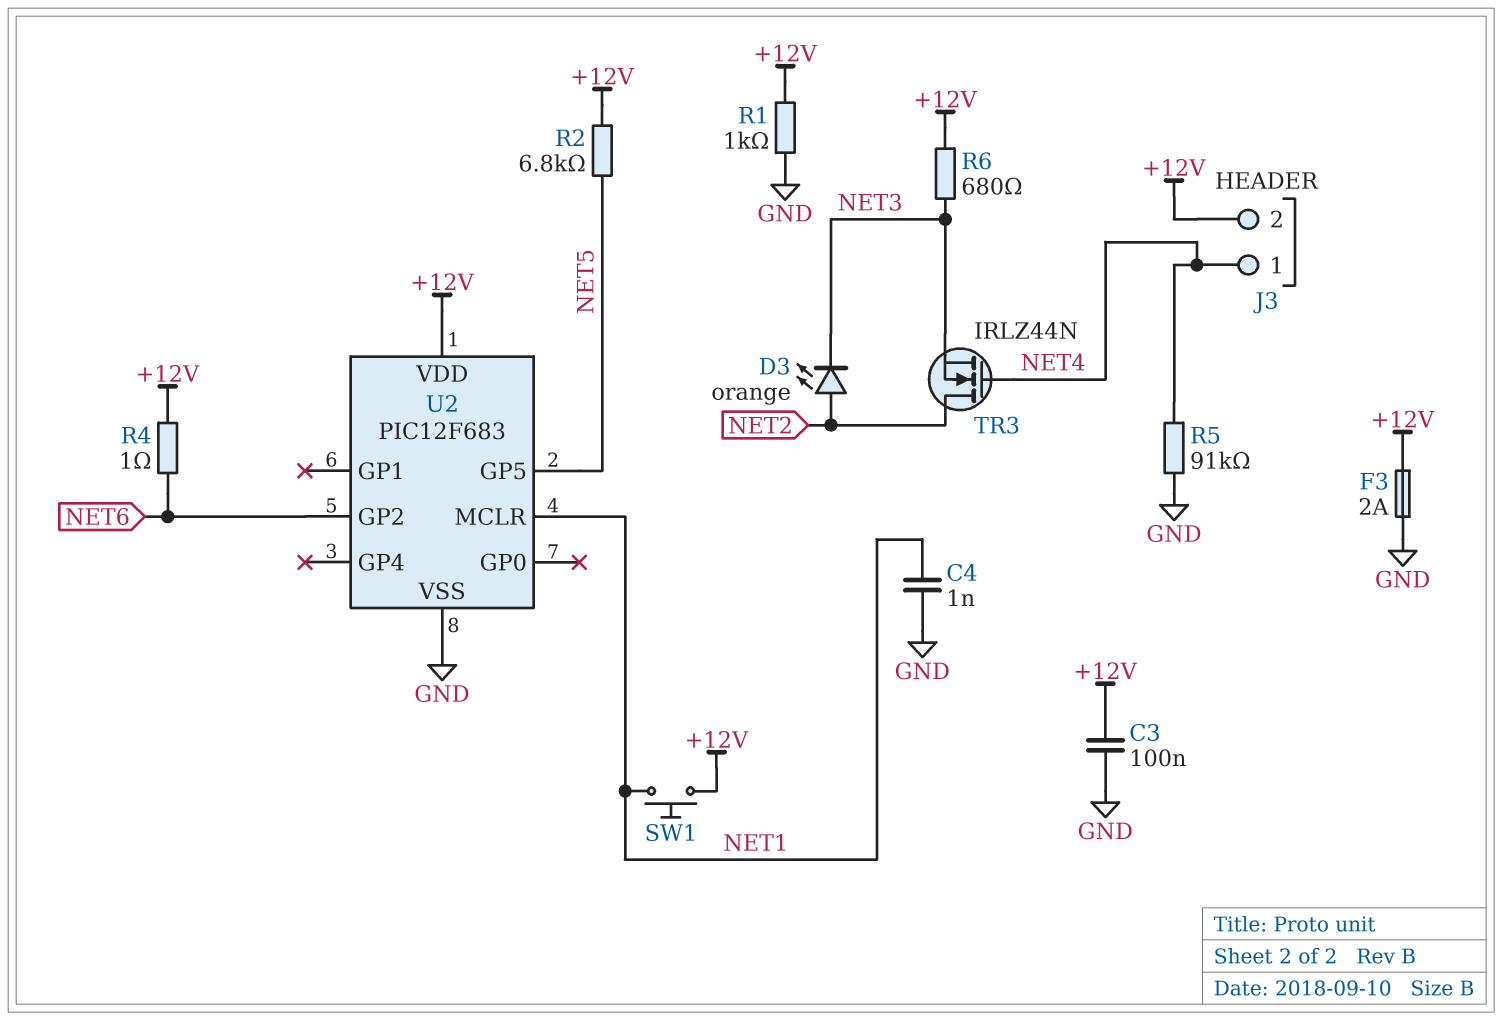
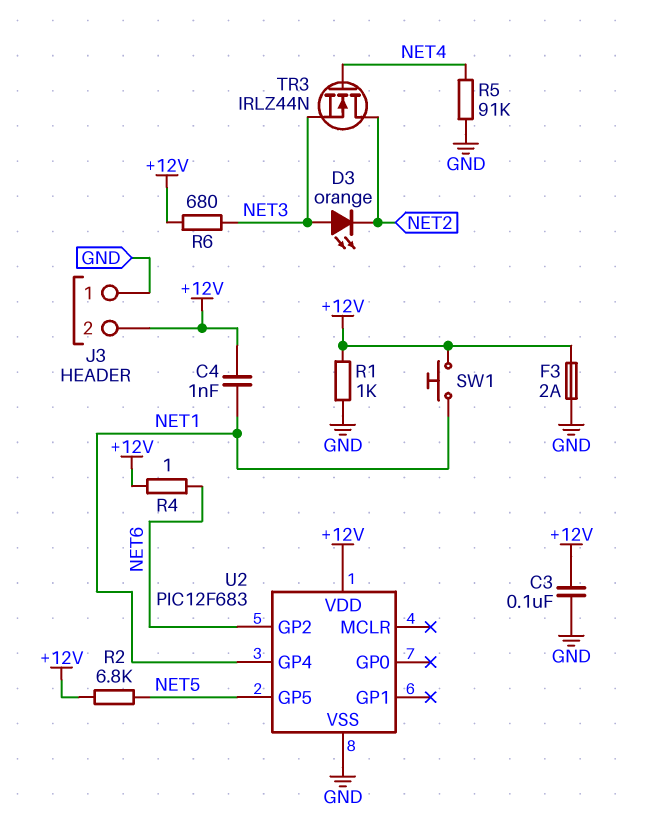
C4: 1nF (GND, NET1) -> 1nF (+12V, NET1)
D3: LED orange (A NET2, K NET3) -> LED orange (A NET3, K NET2)
J3 pin 1: NET4 -> GND
U2 pin GP4: none -> NET1
U2 pin MCLR: NET1 -> none

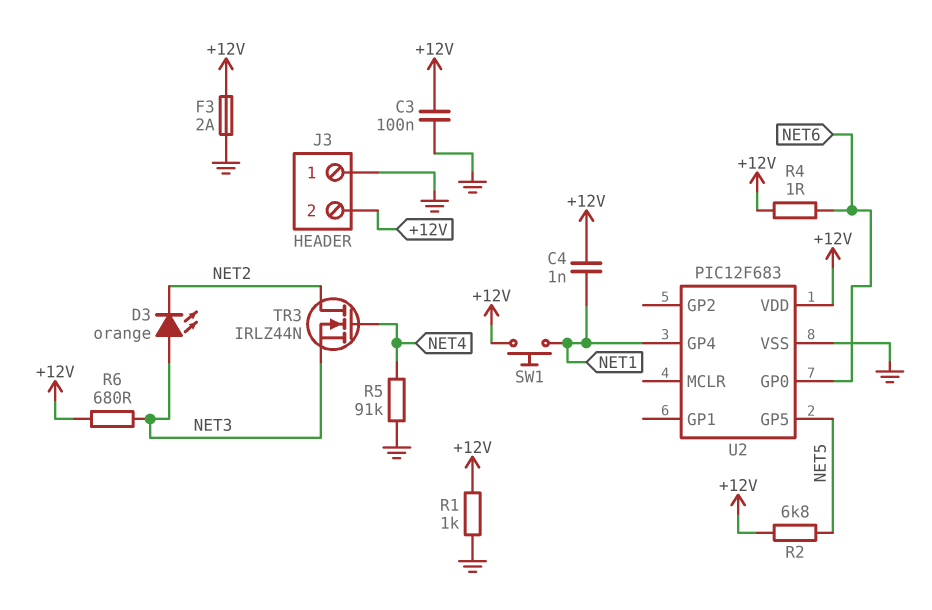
U2 pin GP0: none -> NET6
U2 pin GP2: NET6 -> none

